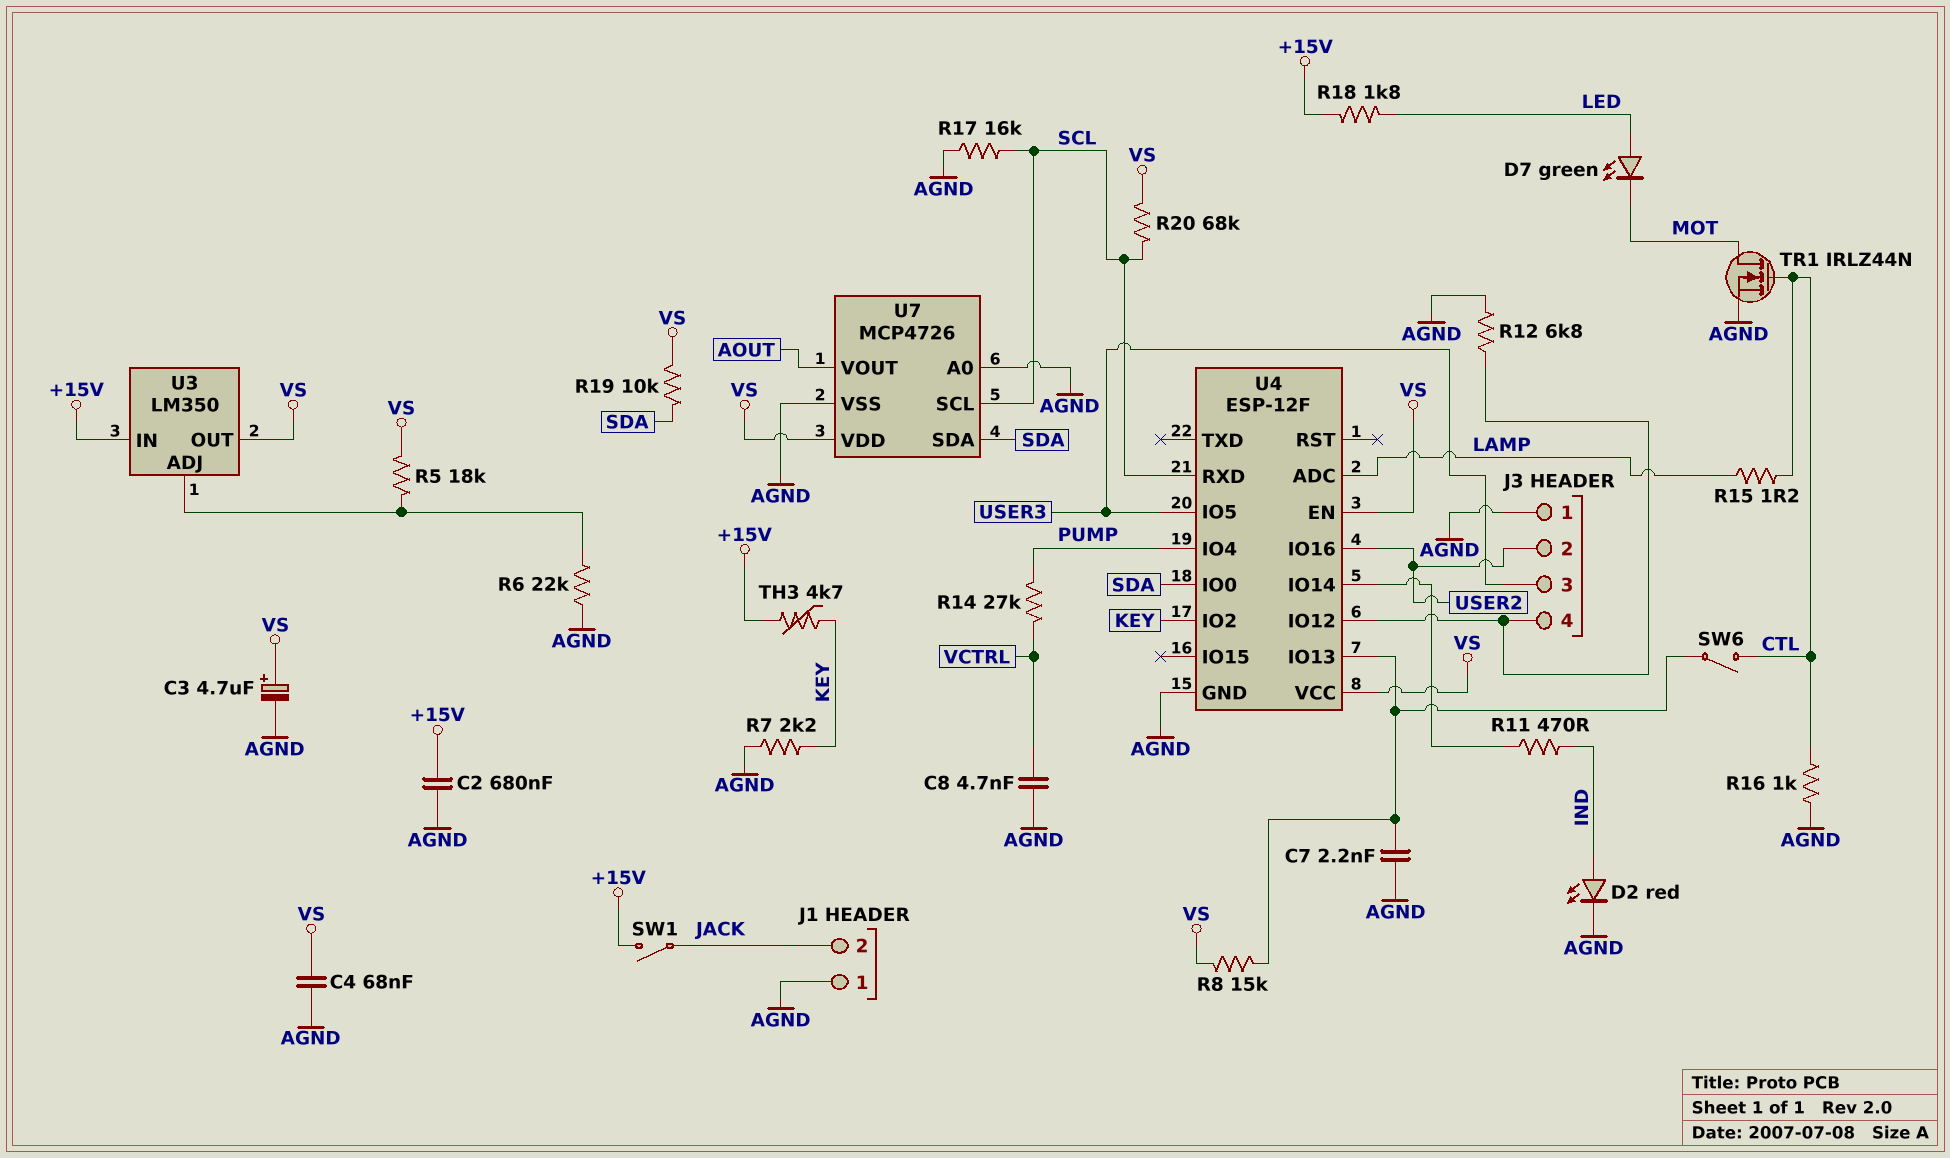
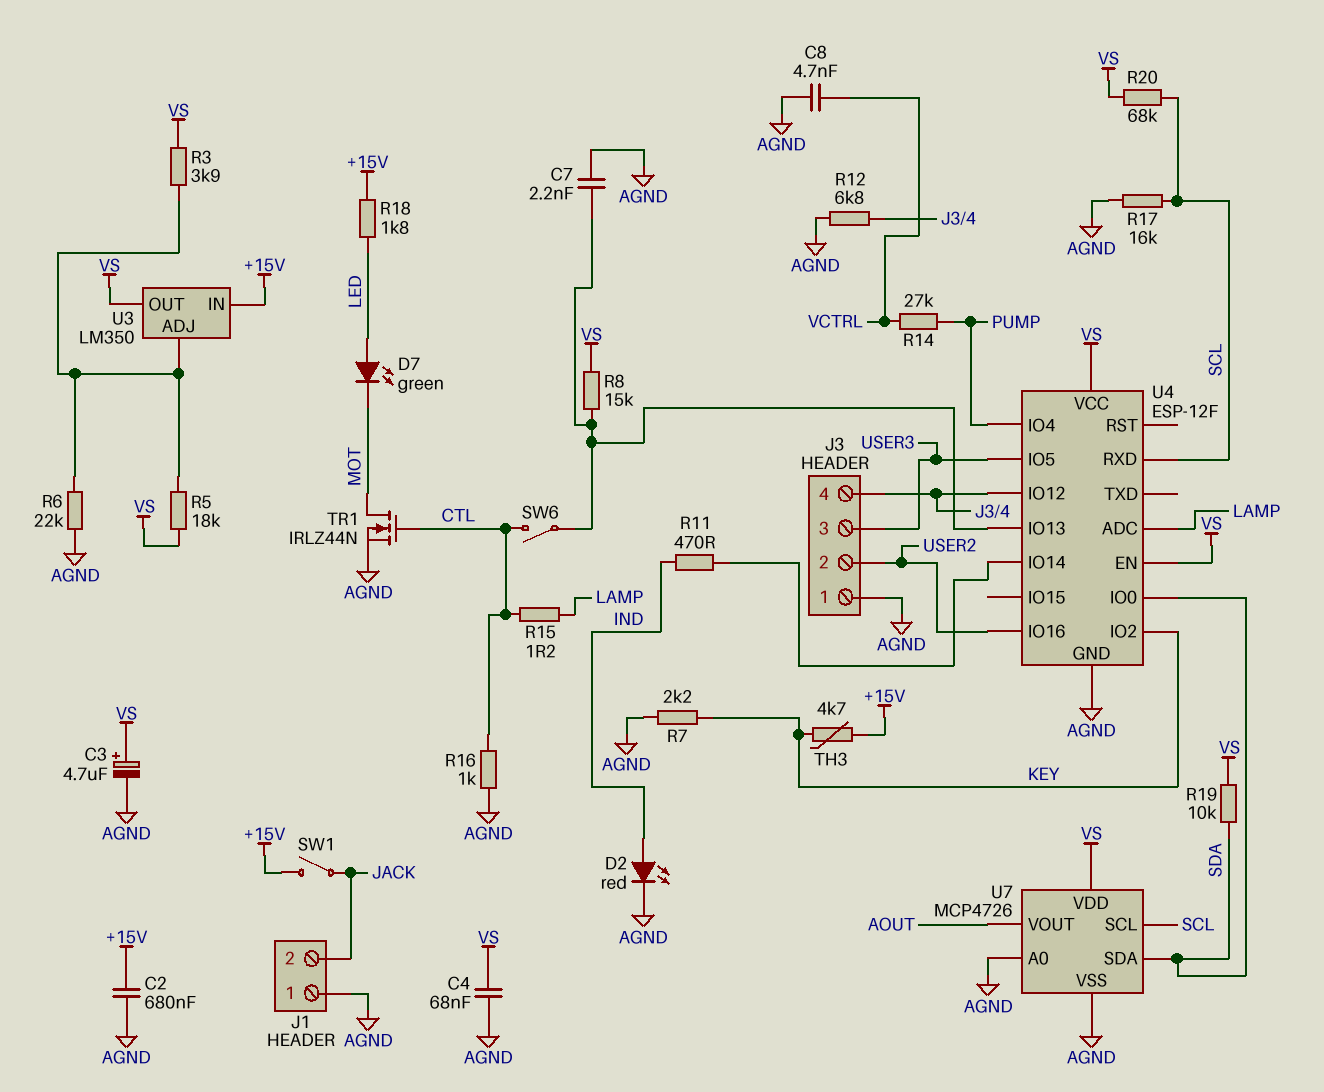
R3: none -> 3.9k (U3/ADJ, VS)

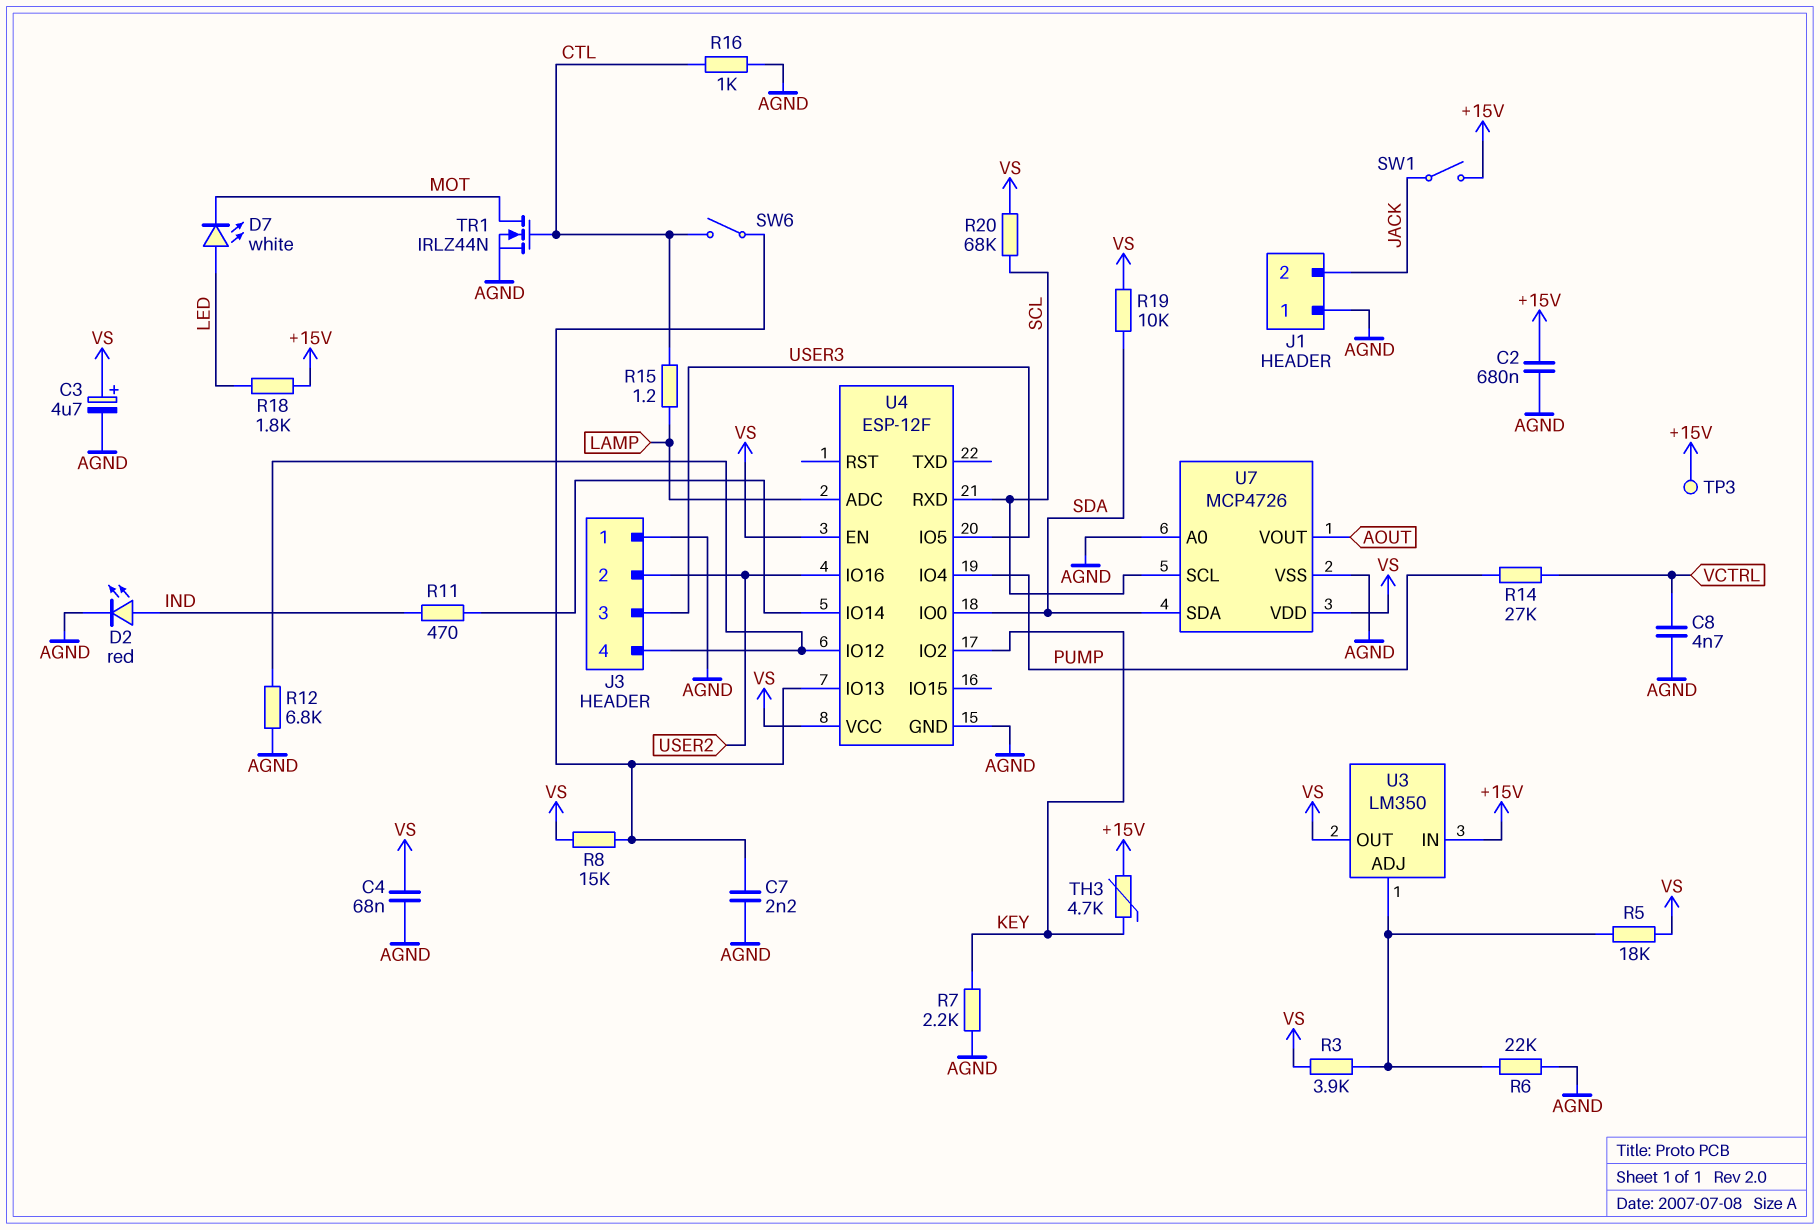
D7: LED green (A LED, K MOT) -> LED white (A LED, K MOT)
R17: 16k (AGND, SCL) -> none
TP3: none -> test point (+15V)

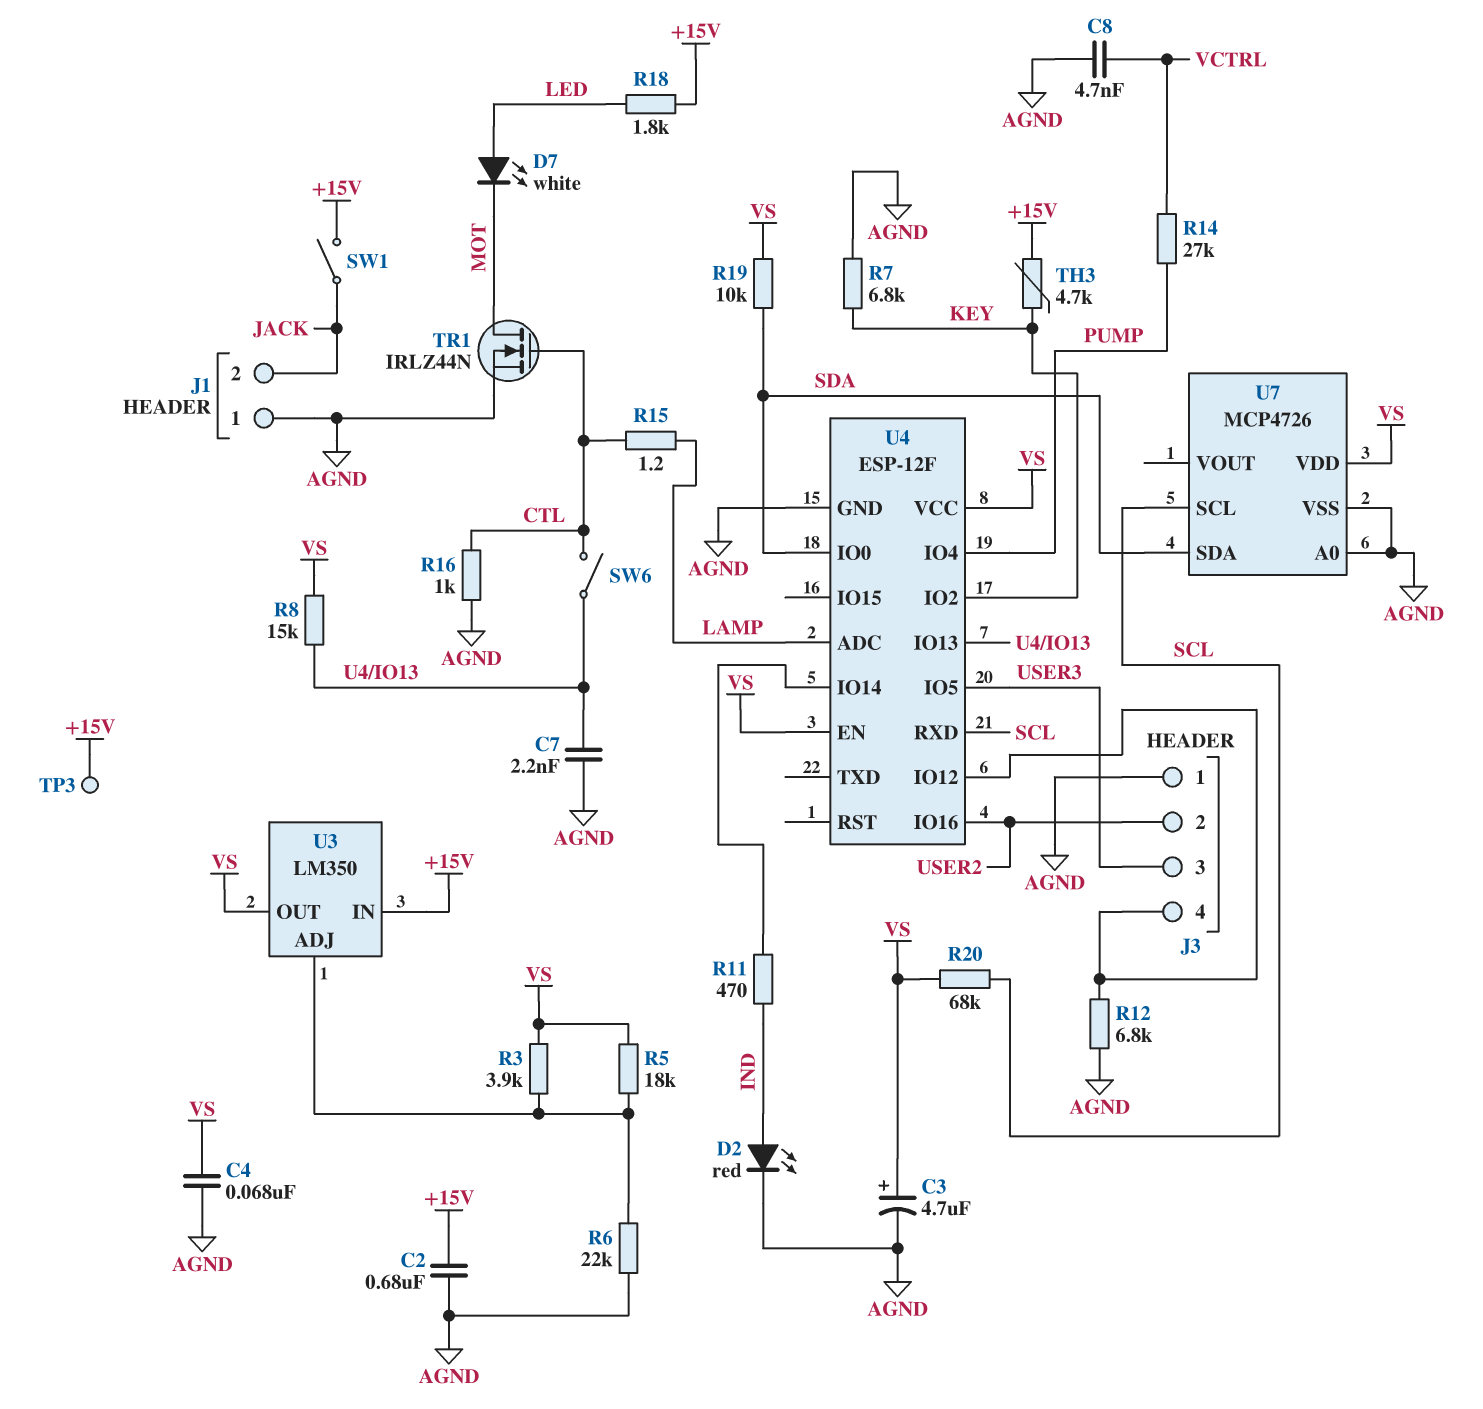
R7: 2.2k (AGND, KEY) -> 6.8k (AGND, KEY)
U7 pin VOUT: AOUT -> none

